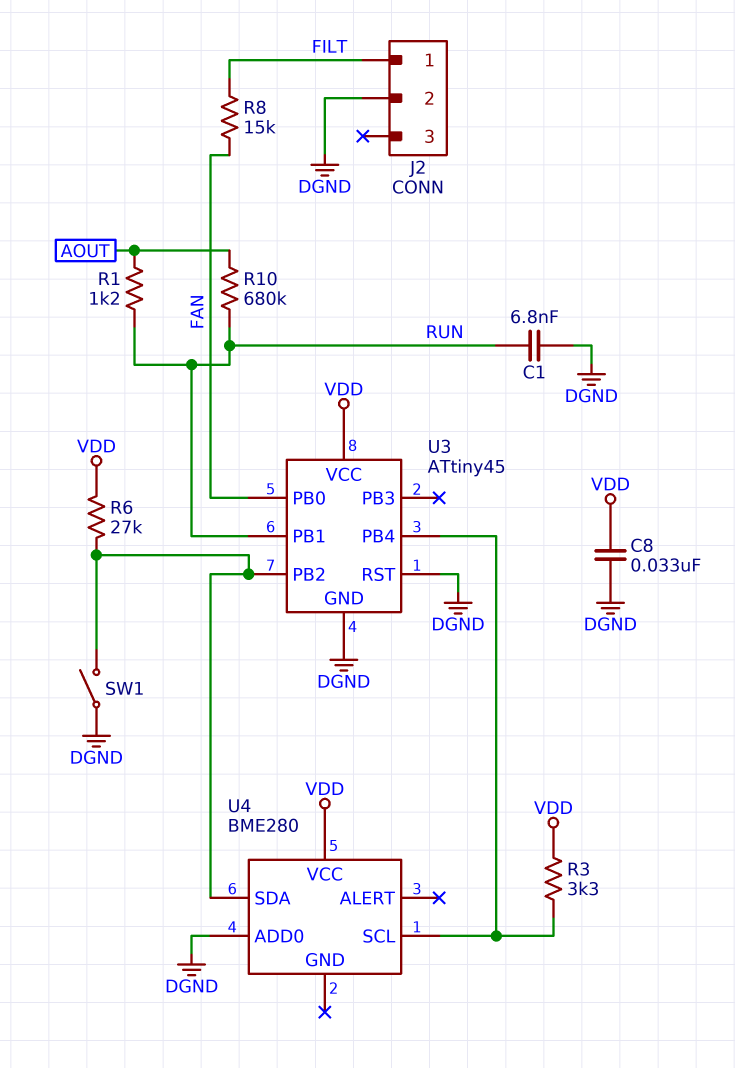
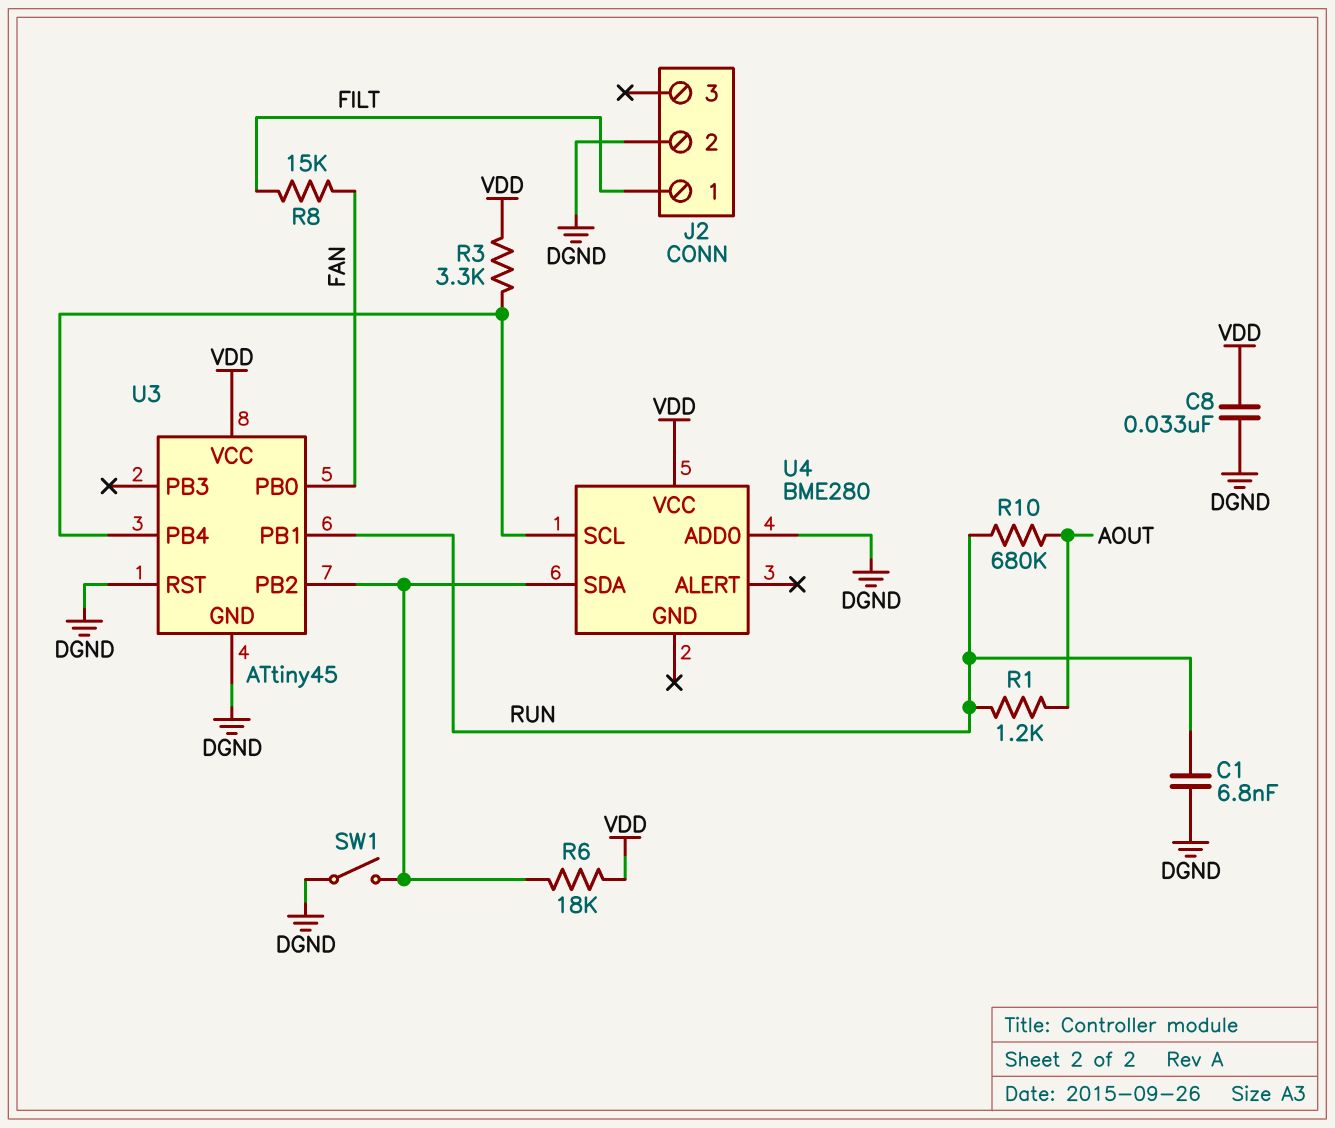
R6: 27k (U3/PB2, VDD) -> 18k (U3/PB2, VDD)

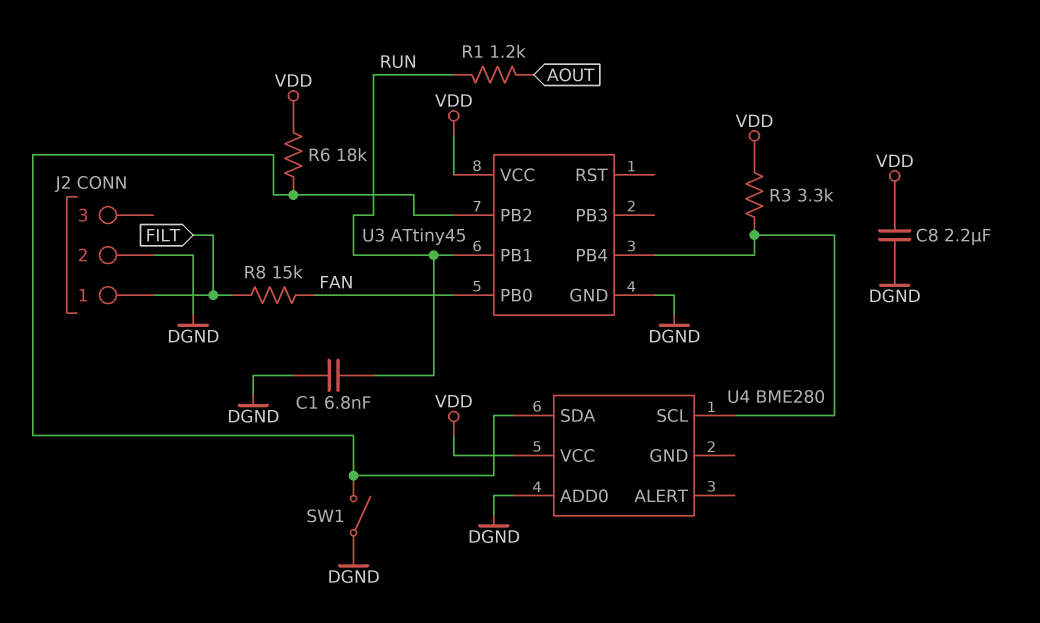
C8: 33nF (DGND, VDD) -> 2.2uF (DGND, VDD)
R10: 680k (AOUT, RUN) -> none
U3 pin RST: DGND -> none

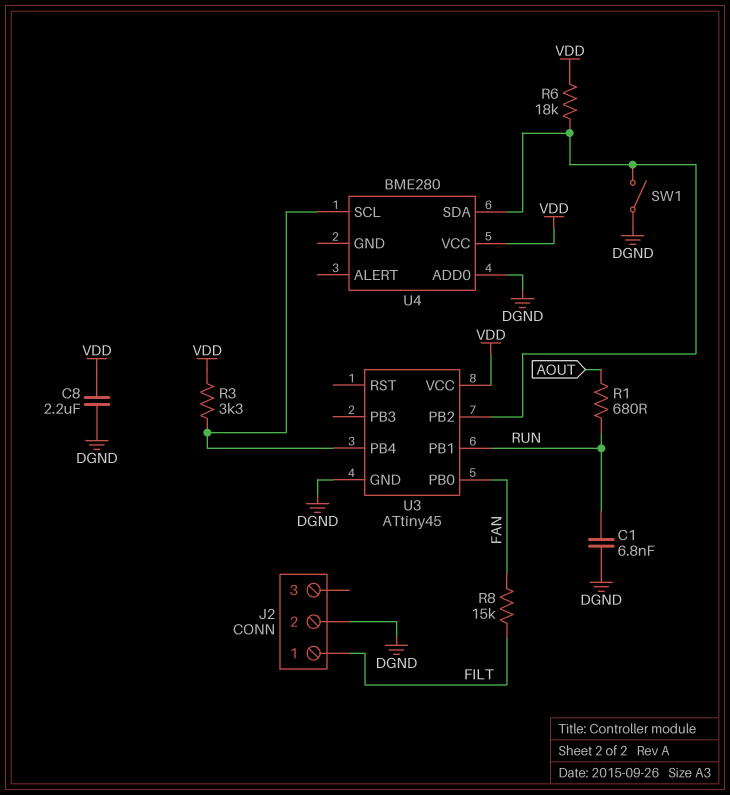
R1: 1.2k (AOUT, RUN) -> 680 (AOUT, RUN)

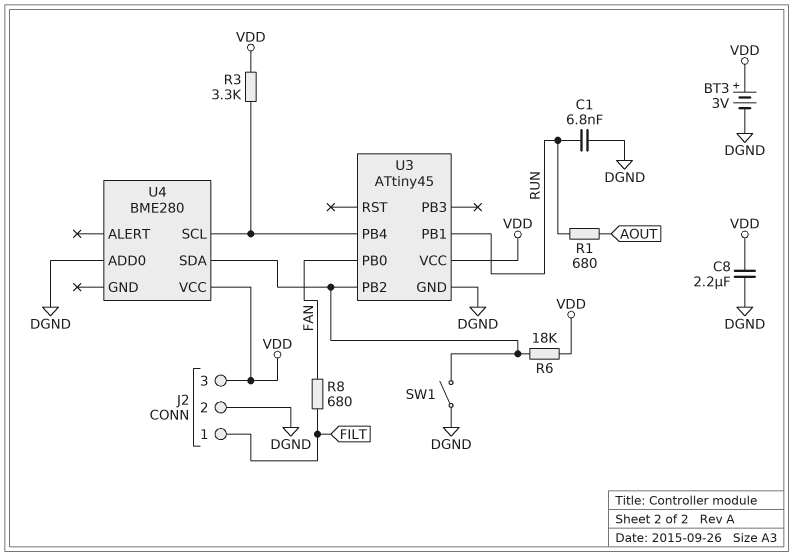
BT3: none -> 3V (plus VDD, minus DGND)
J2 pin 3: none -> VDD
R8: 15k (FAN, FILT) -> 680 (FAN, FILT)

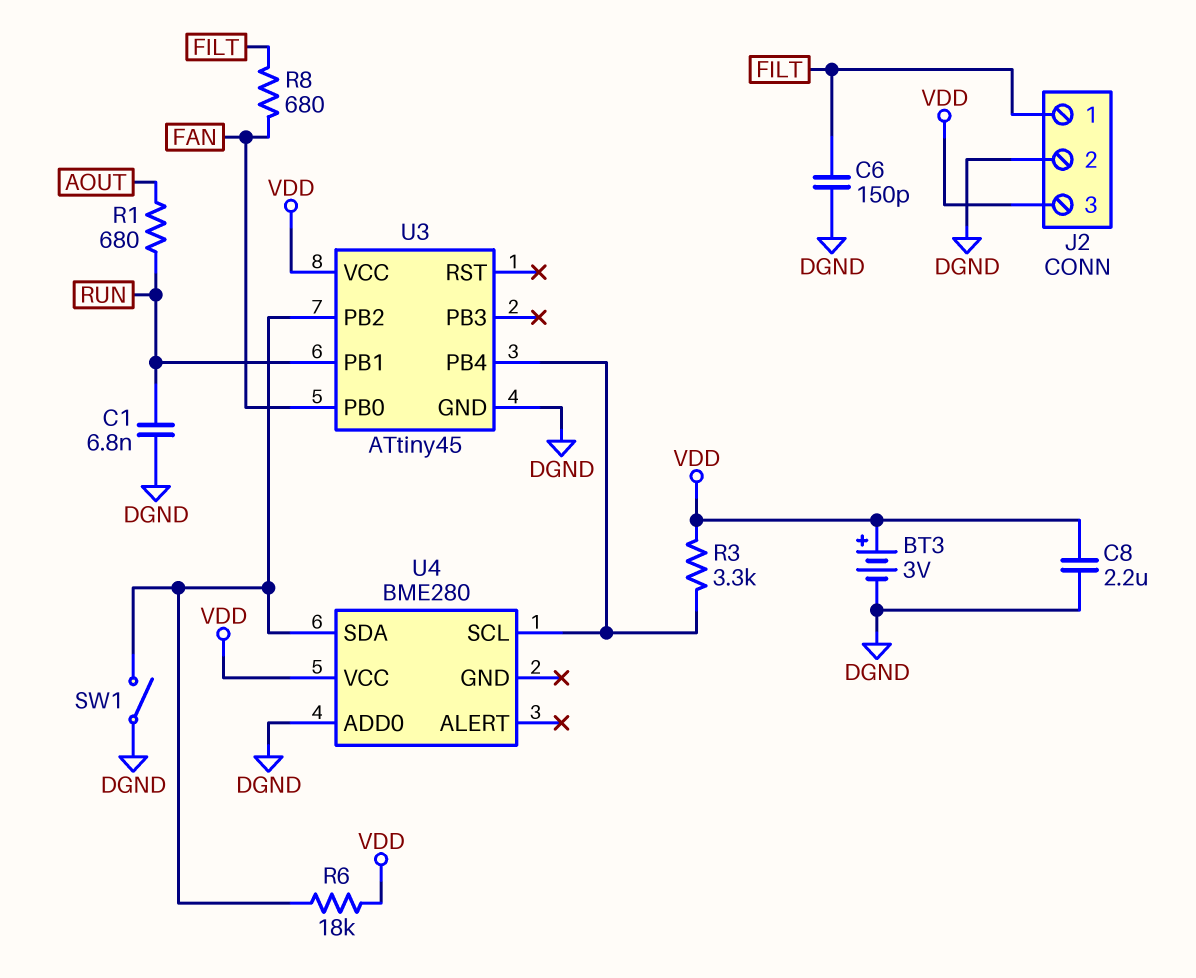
C6: none -> 150pF (DGND, FILT)

